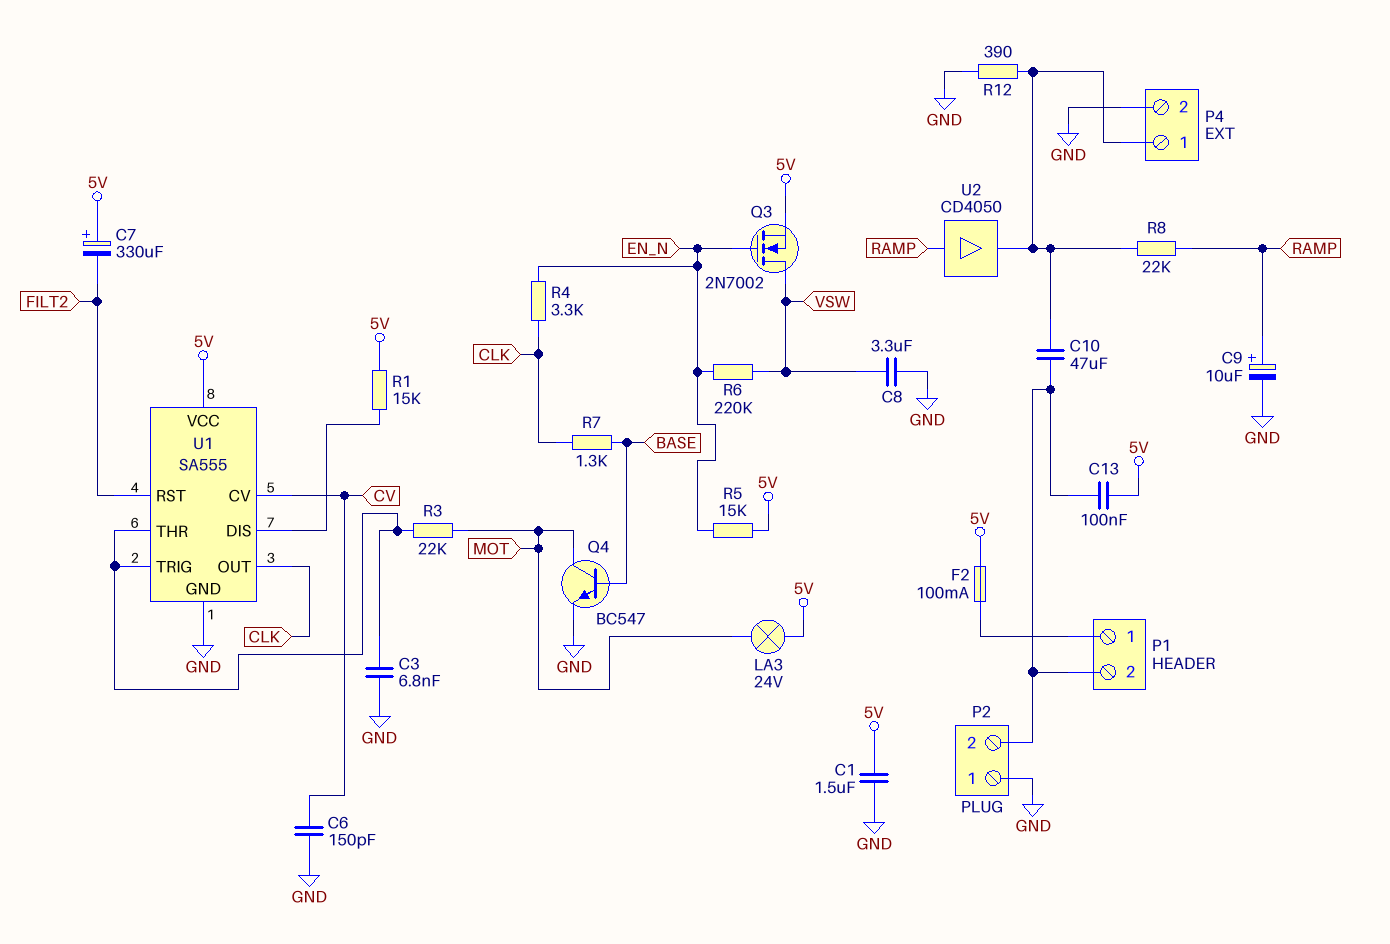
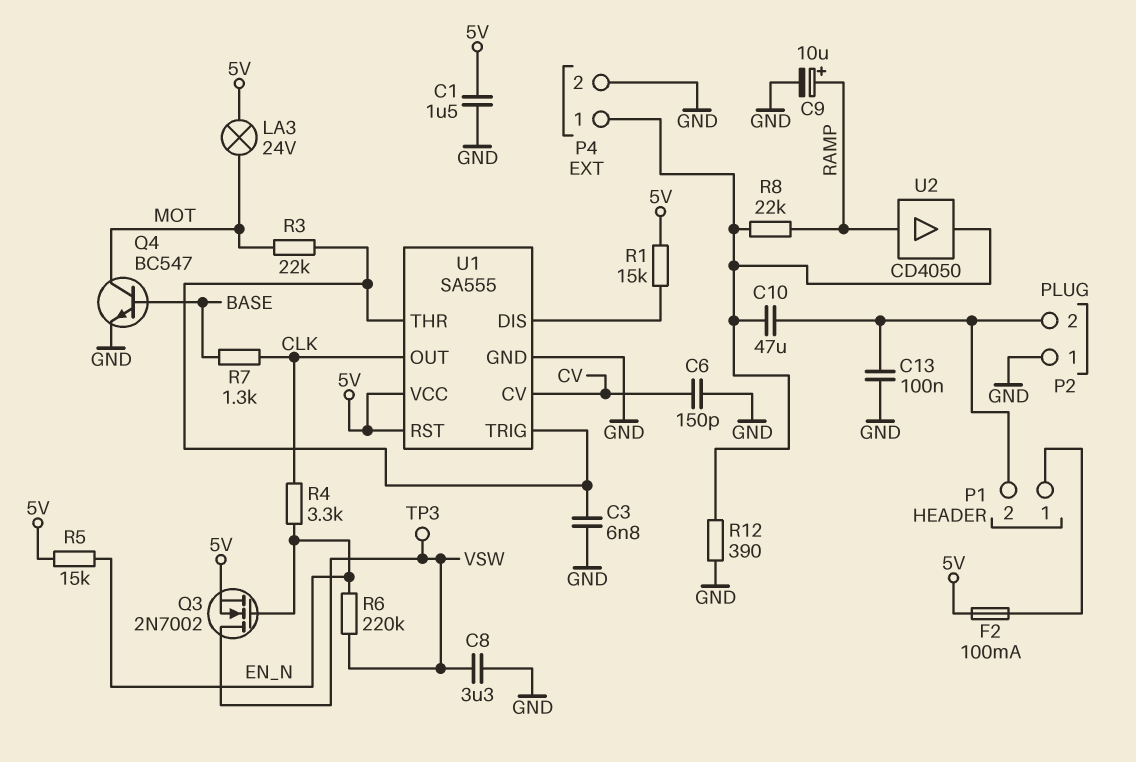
C7: 330uF (plus 5V, minus FILT2) -> none
C13: 100nF (5V, P1/2) -> 100nF (GND, P1/2)
TP3: none -> test point (VSW)
U1 pin RST: FILT2 -> 5V

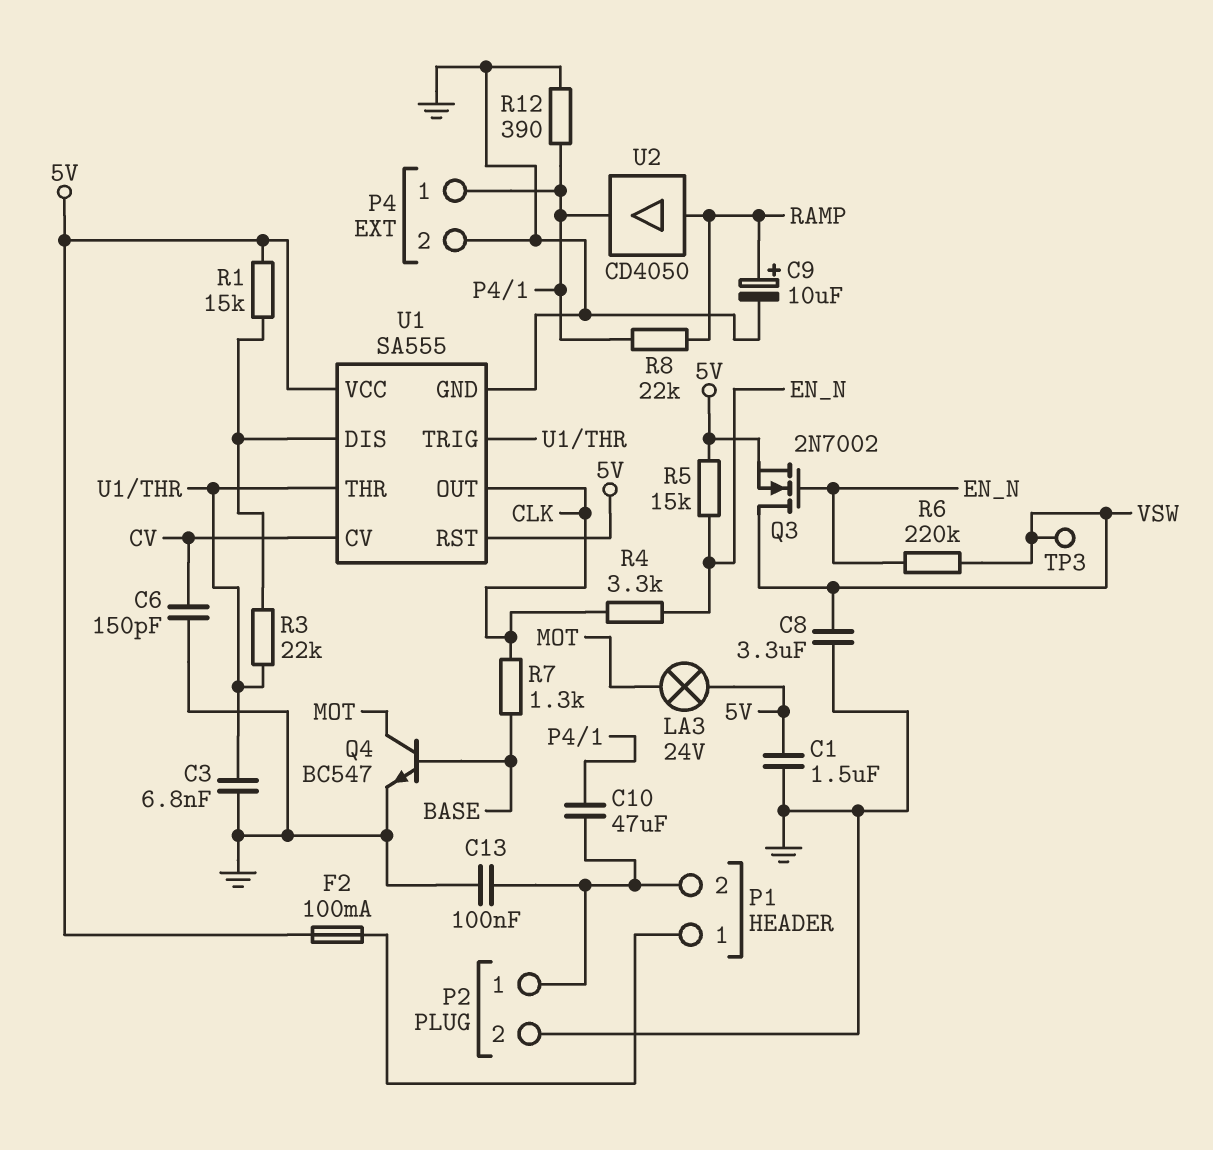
P2 pin 1: GND -> P1/2
P2 pin 2: P1/2 -> GND
R3: 22k (MOT, U1/THR) -> 22k (U1/DIS, U1/THR)

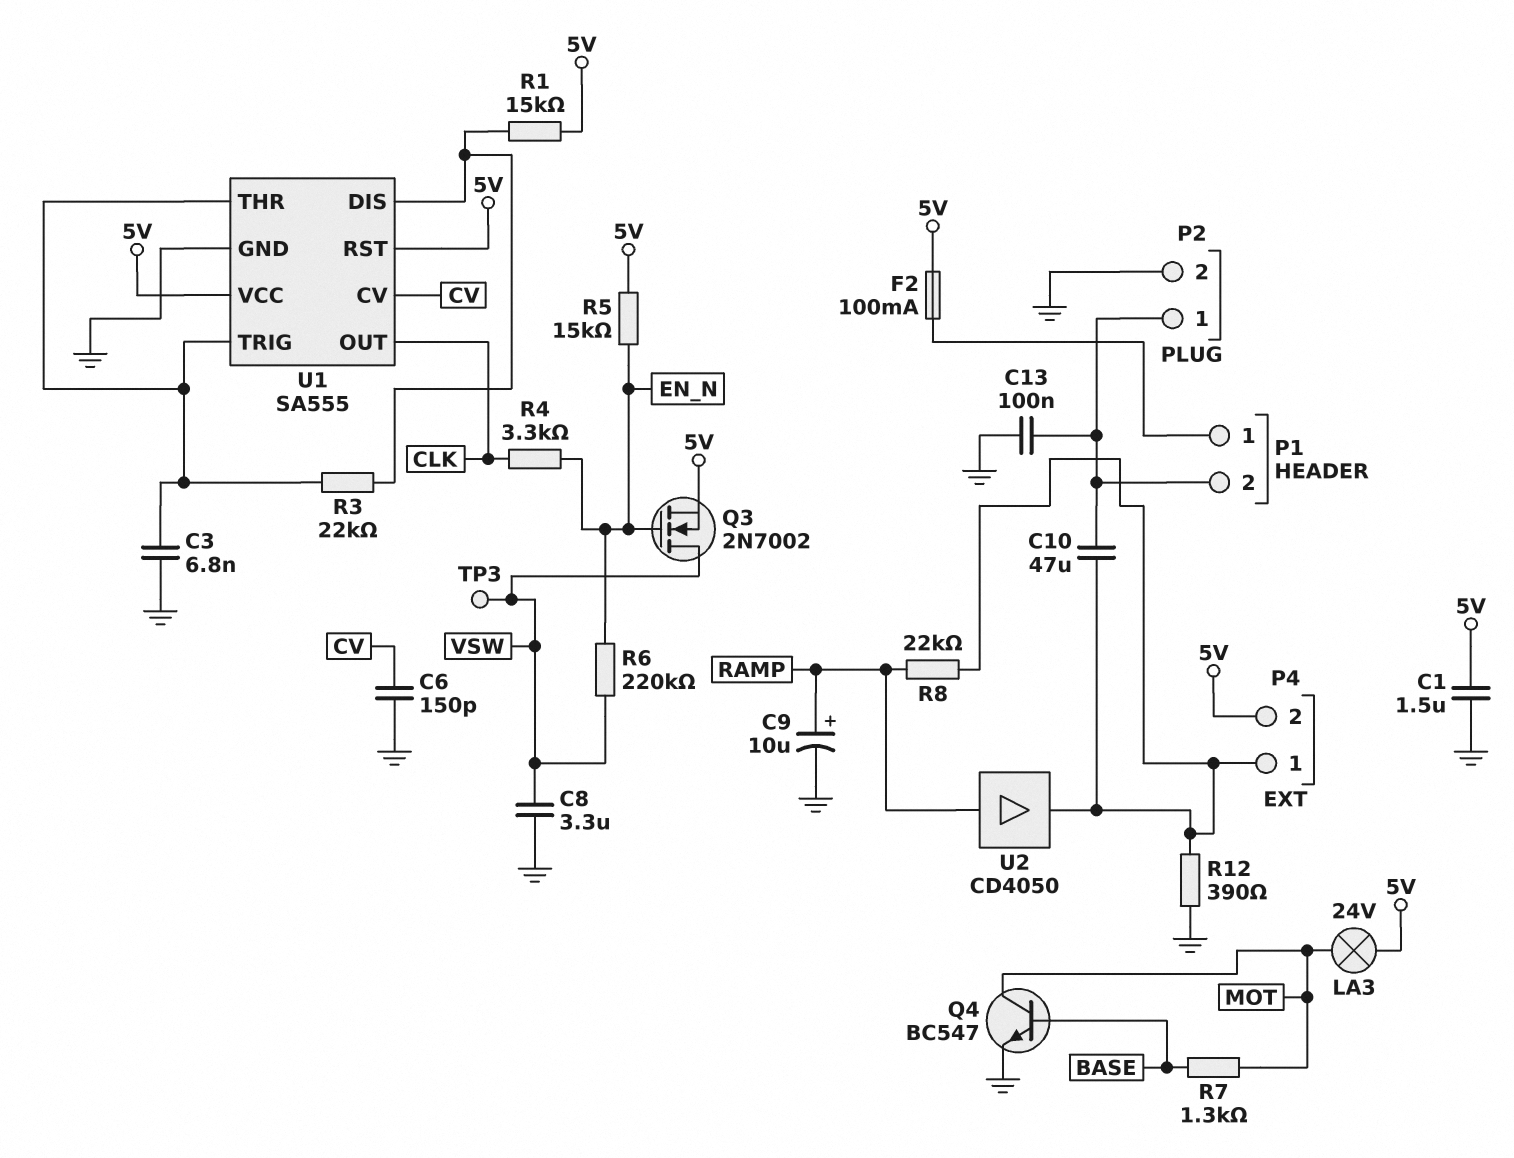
P4 pin 2: GND -> 5V
R7: 1.3k (BASE, CLK) -> 1.3k (BASE, MOT)

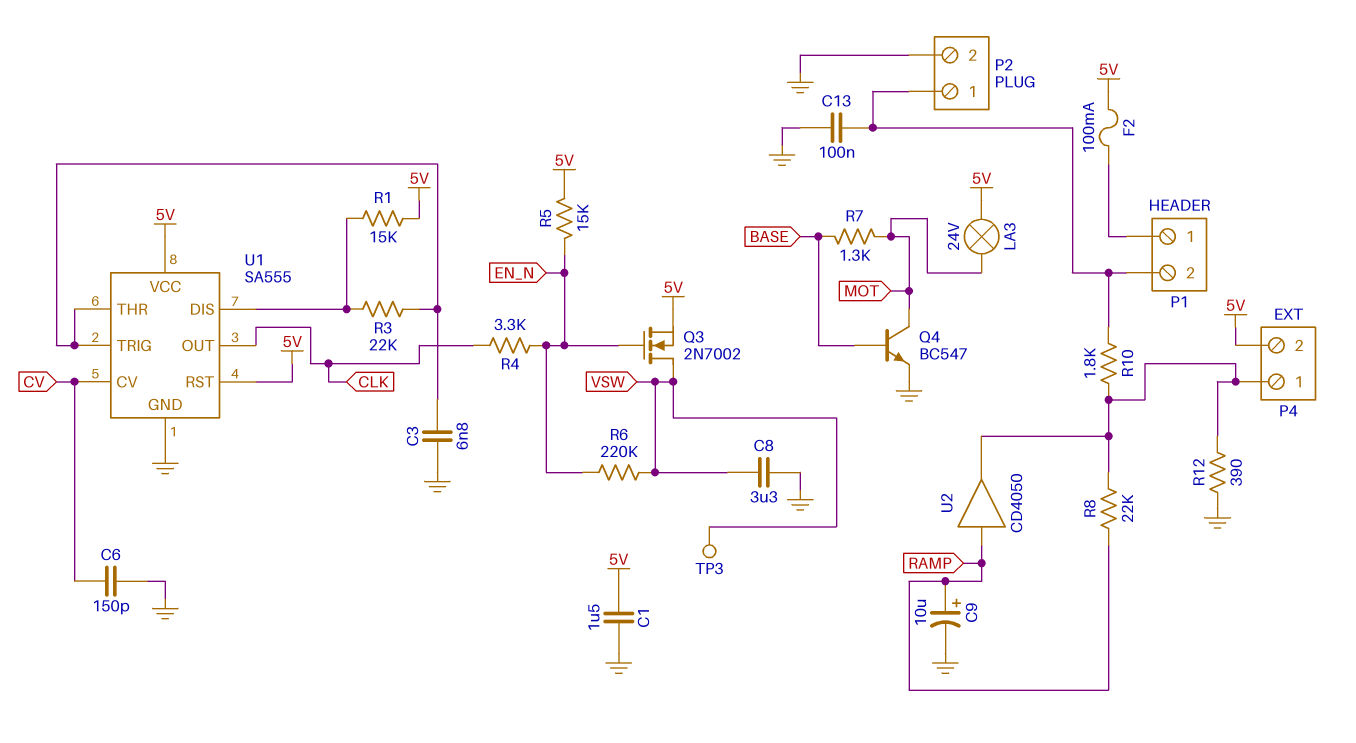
C10: 47uF (P1/2, P4/1) -> none
R10: none -> 1.8k (P1/2, P4/1)

